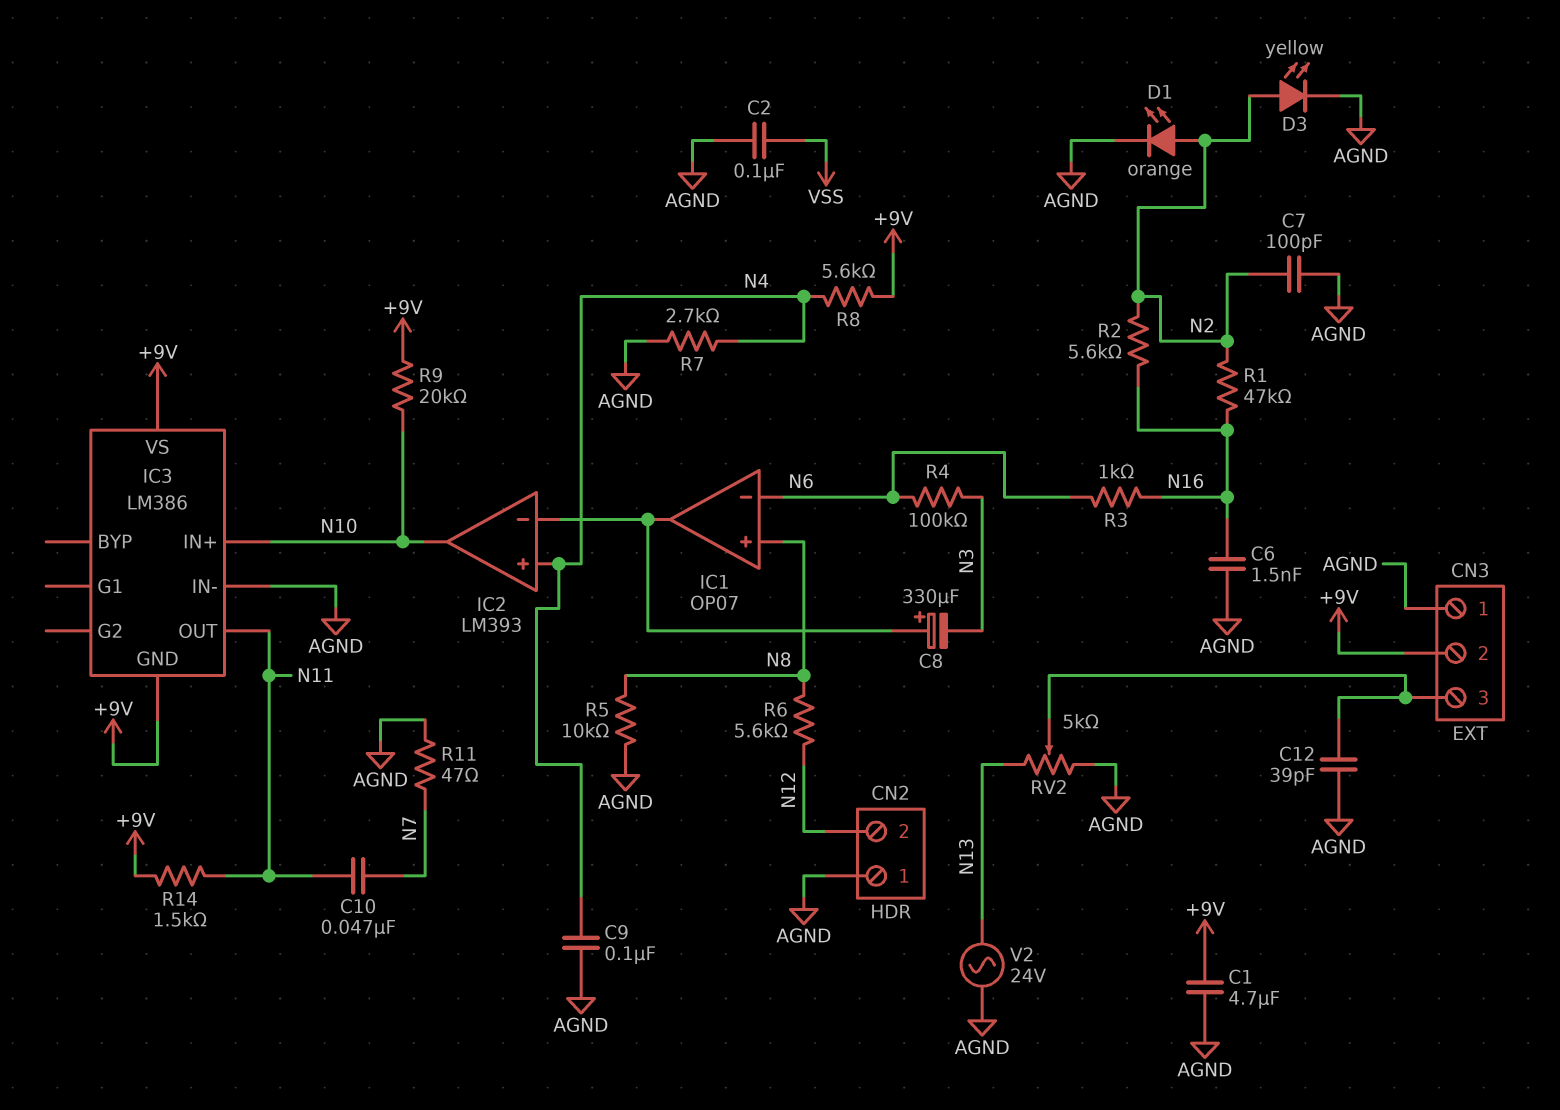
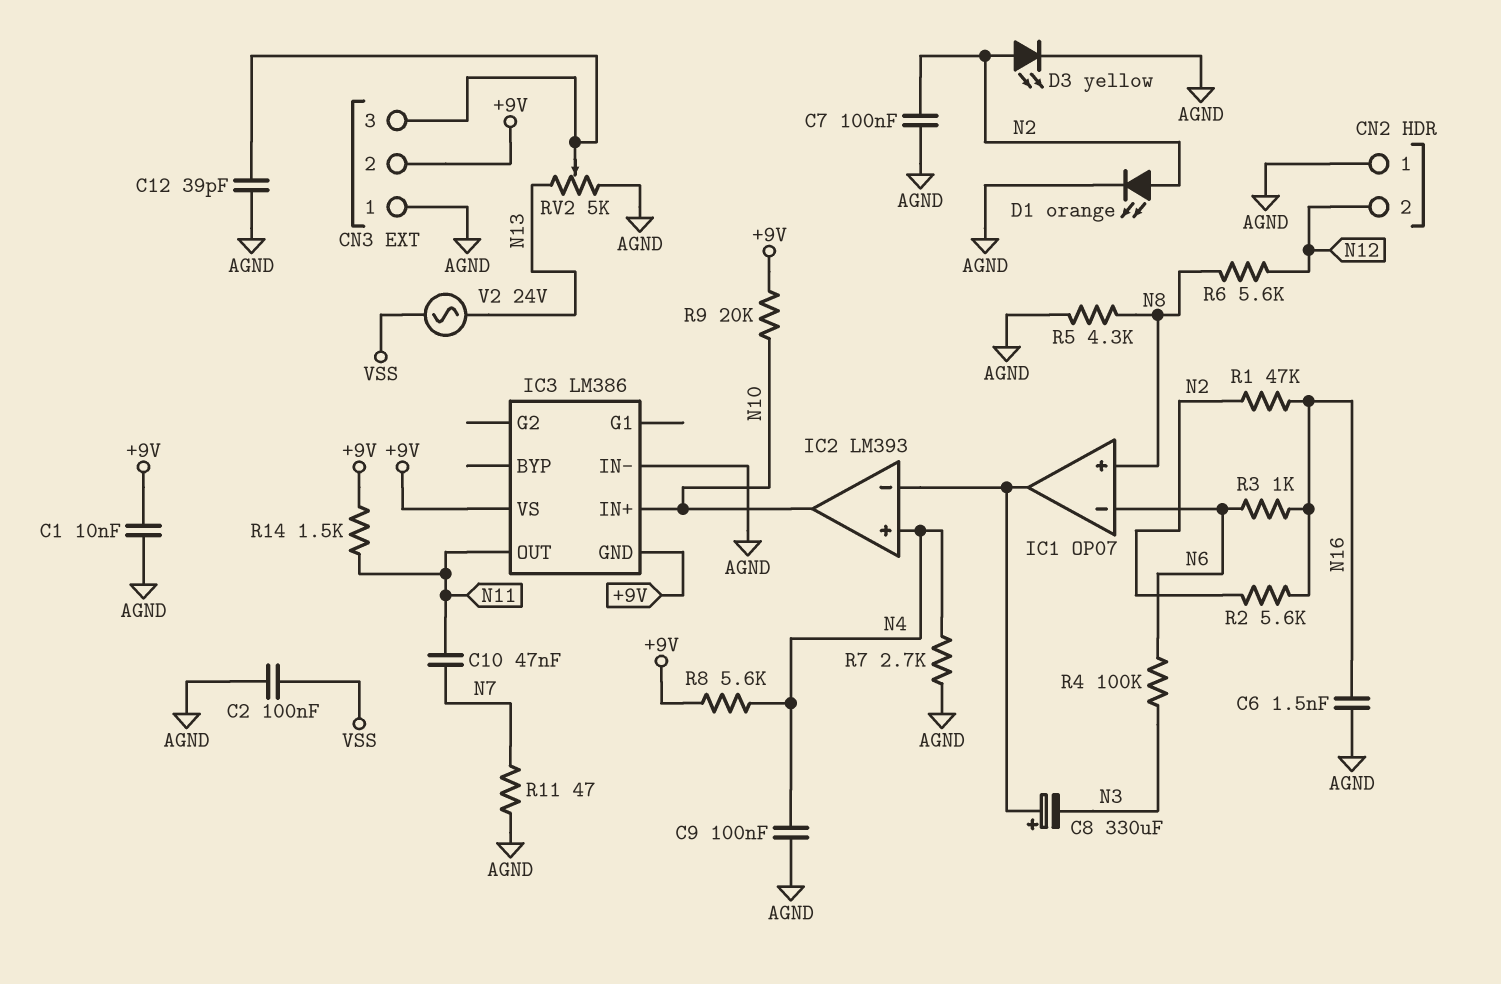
C1: 4.7uF (+9V, AGND) -> 10nF (+9V, AGND)
C7: 100pF (AGND, N2) -> 100nF (AGND, N2)
R5: 10k (AGND, N8) -> 4.3k (AGND, N8)
V2: AC 24V (AGND, N13) -> AC 24V (N13, VSS)

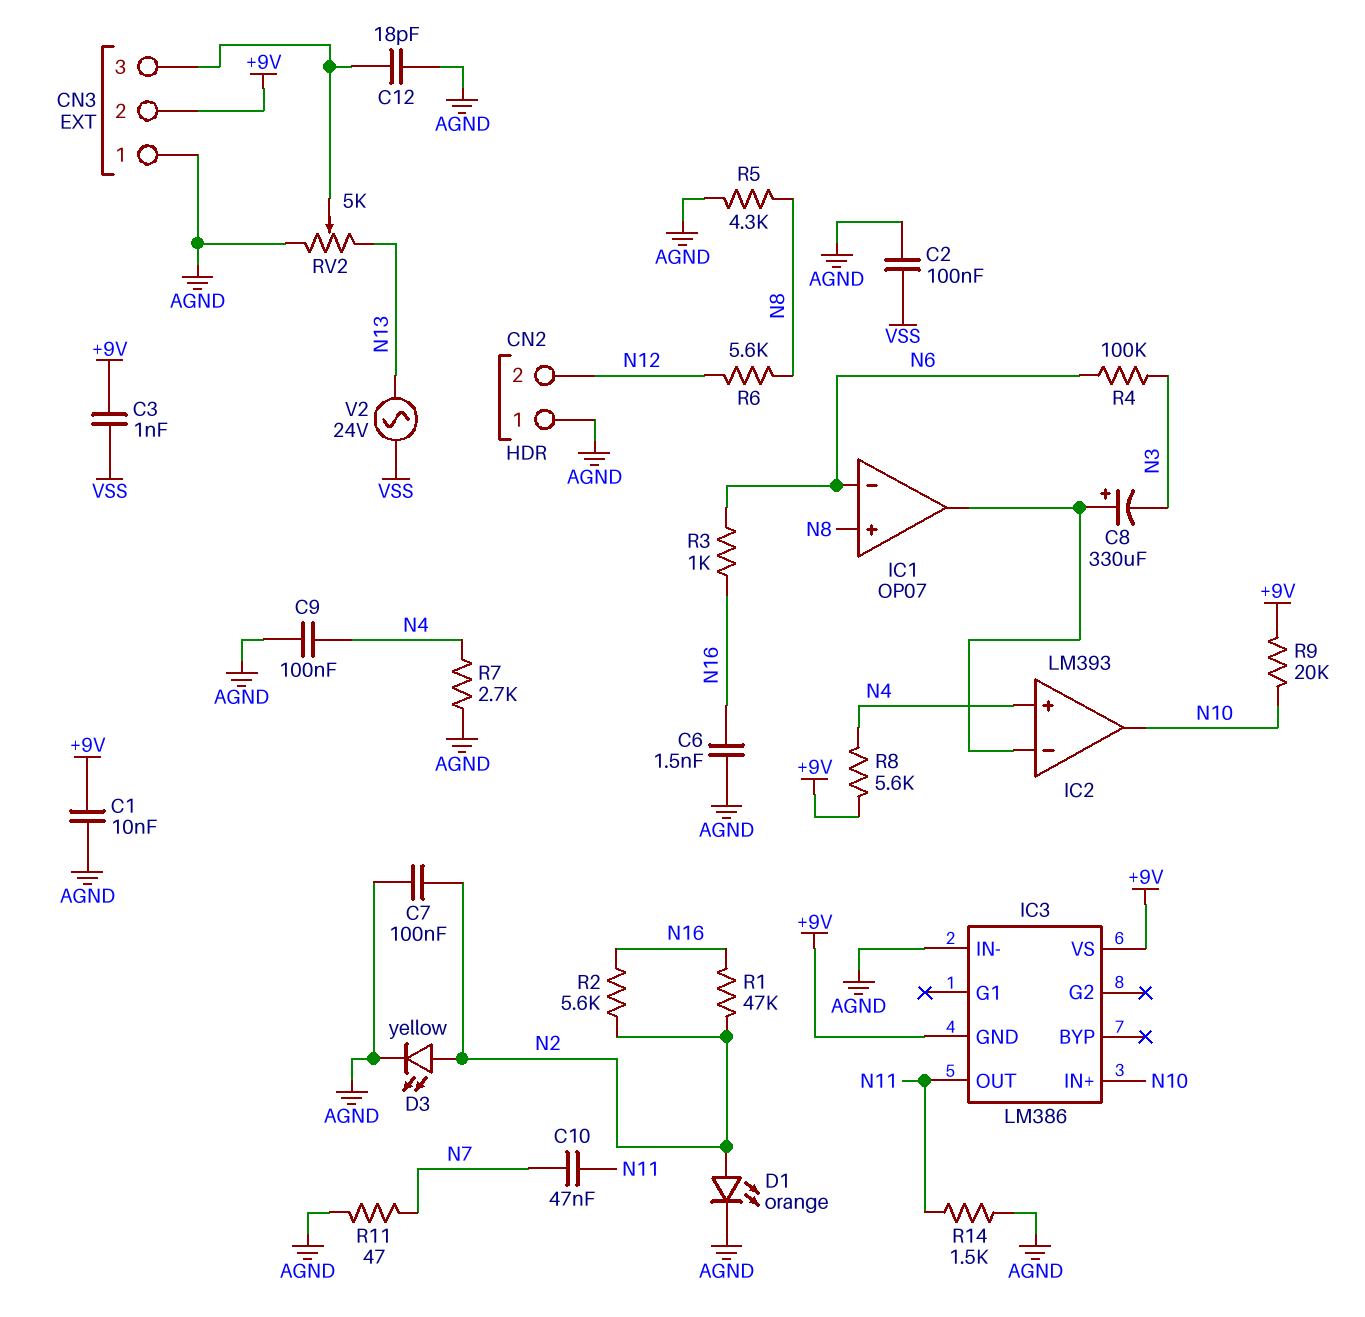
C3: none -> 1nF (+9V, VSS)
C12: 39pF (AGND, CN3/3) -> 18pF (AGND, CN3/3)
R14: 1.5k (+9V, N11) -> 1.5k (AGND, N11)

